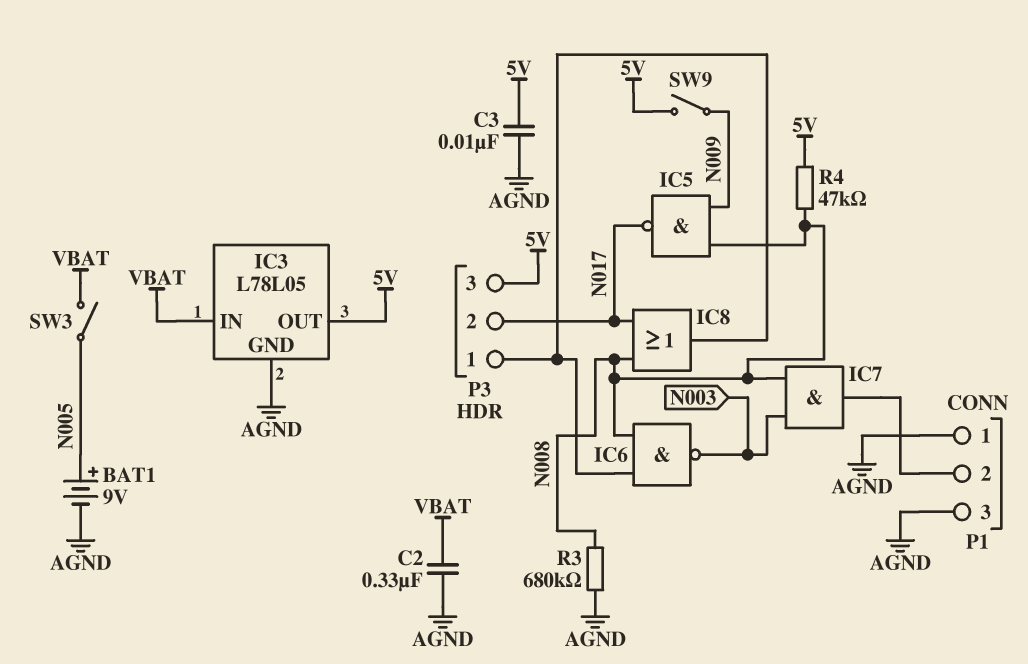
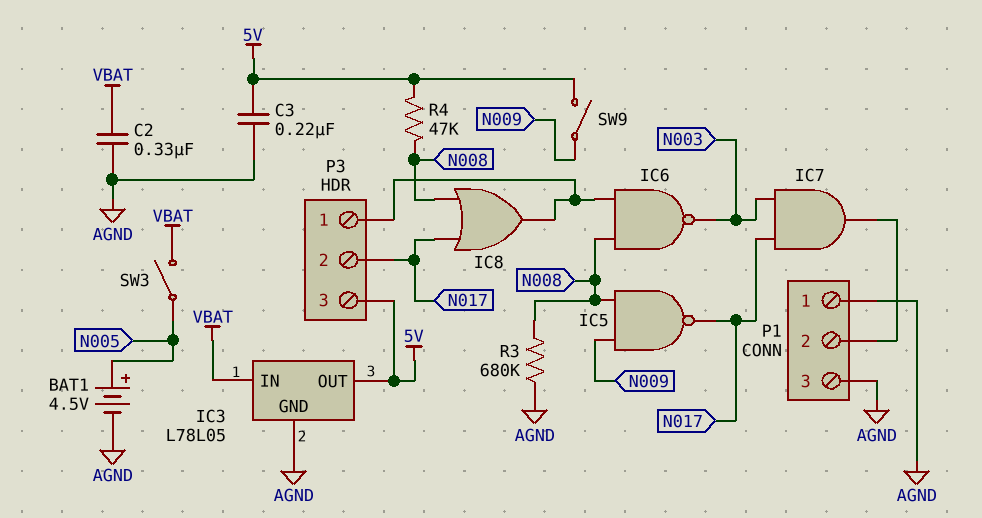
BAT1: 9V (plus N005, minus AGND) -> 4.5V (plus N005, minus AGND)
C3: 10nF (5V, AGND) -> 220nF (5V, AGND)
IC7: AND (in N003, in N008, out P1/2) -> AND (in N003, in N017, out P1/2)

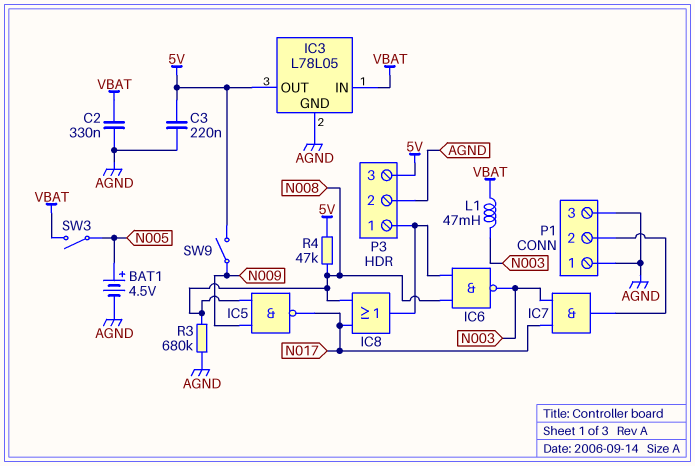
L1: none -> 47mH (N003, VBAT)
P3 pin 2: N017 -> AGND

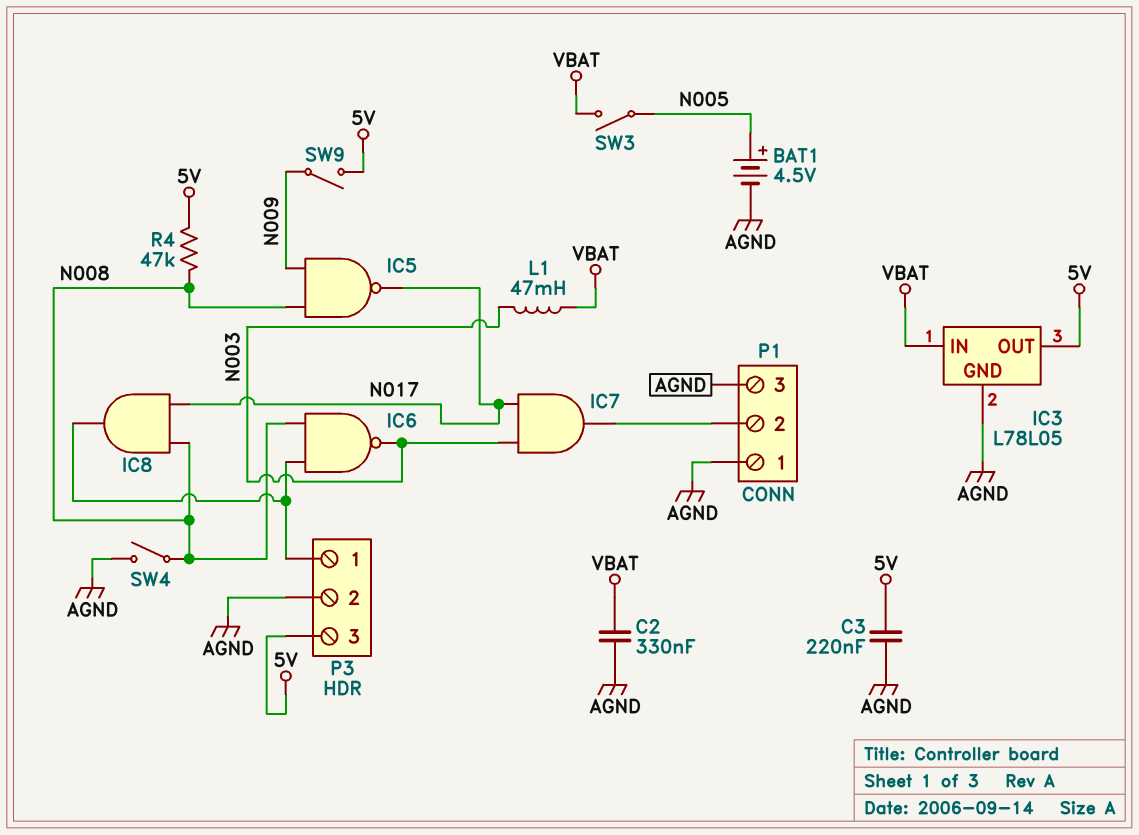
IC8: OR (in N008, in N017, out P3/1) -> AND (in N008, in N017, out P3/1)
R3: 680k (AGND, N008) -> none
SW4: none -> switch (AGND, N008)

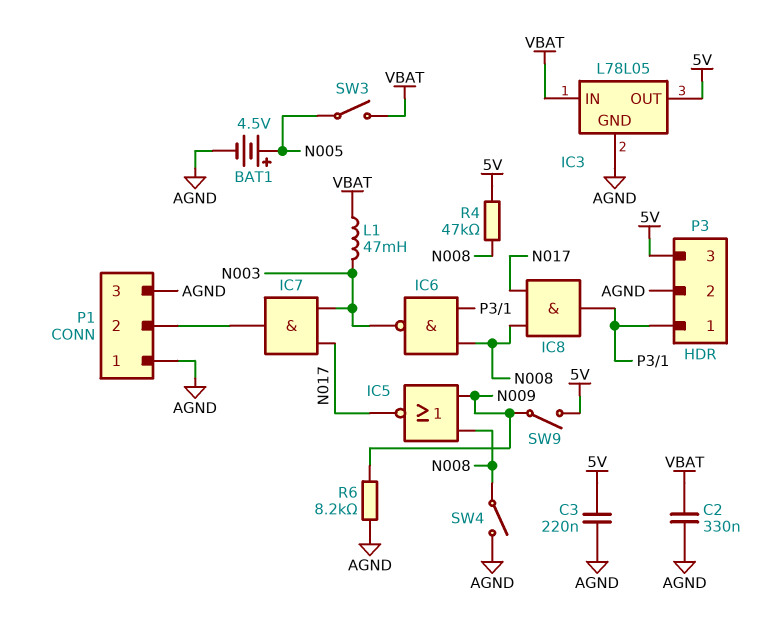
IC5: NAND (in N008, in N009, out N017) -> NOR (in N008, in N009, out N017)
R6: none -> 8.2k (AGND, N009)

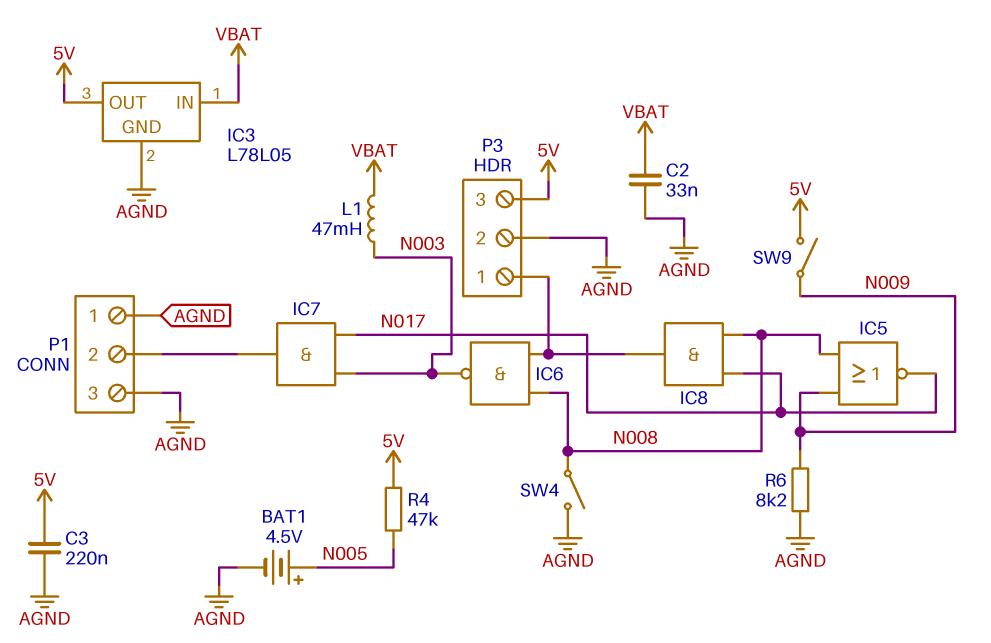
C2: 330nF (AGND, VBAT) -> 33nF (AGND, VBAT)
R4: 47k (5V, N008) -> 47k (5V, N005)
SW3: switch (N005, VBAT) -> none

